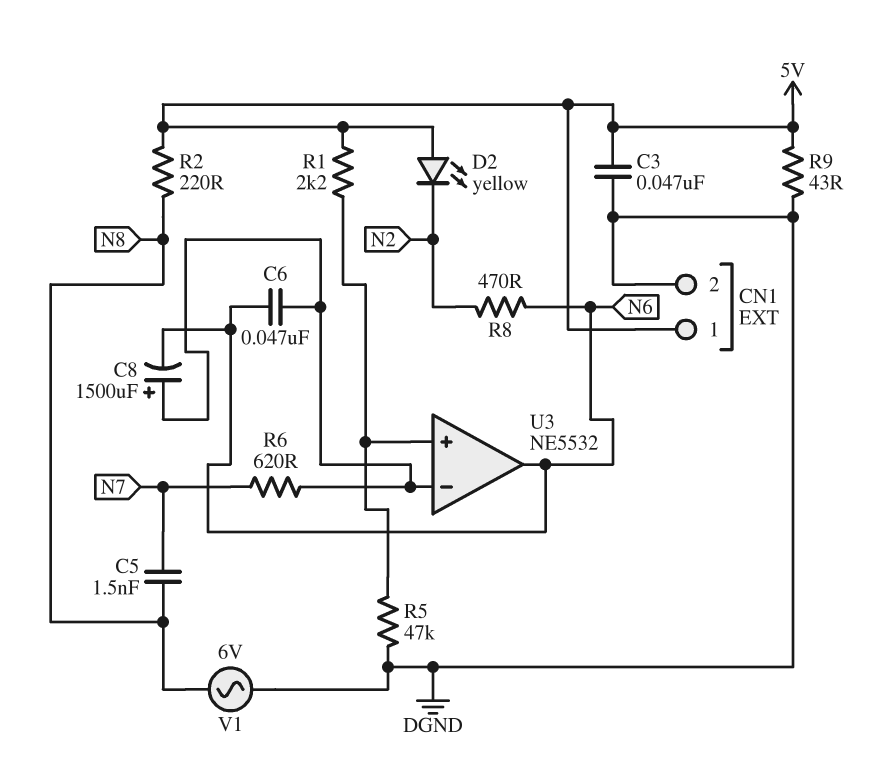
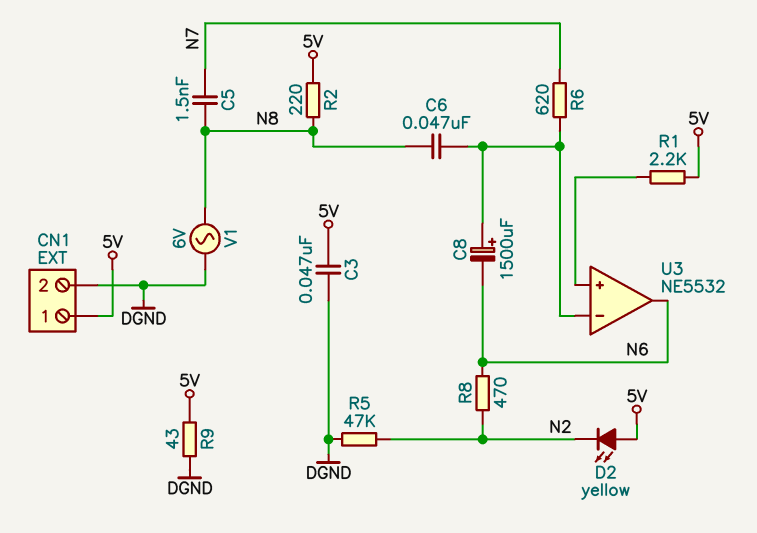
C6: 47nF (N6, U3/in-) -> 47nF (N8, U3/in-)
R5: 47k (DGND, U3/in+) -> 47k (DGND, N2)

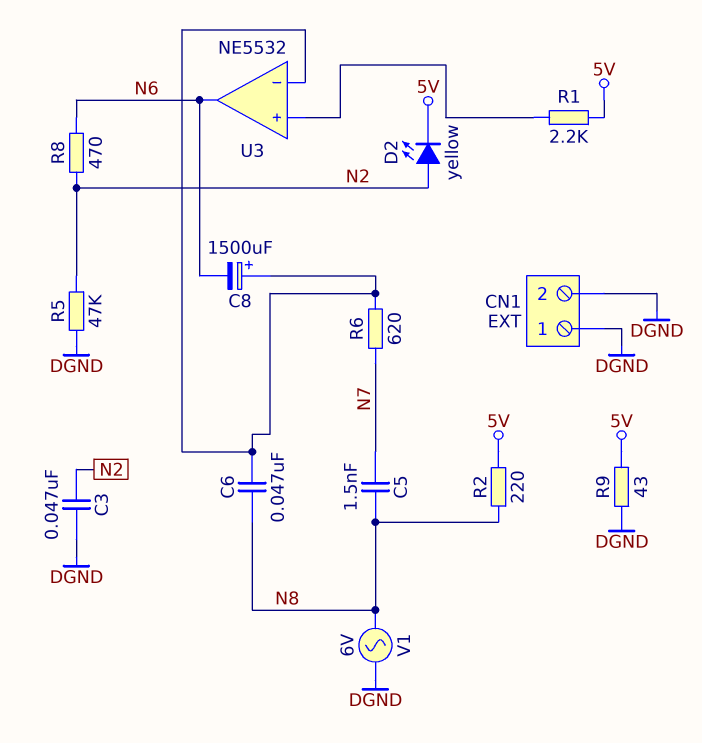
C3: 47nF (5V, DGND) -> 47nF (DGND, N2)
CN1 pin 1: 5V -> DGND
D2: LED yellow (A 5V, K N2) -> LED yellow (A N2, K 5V)

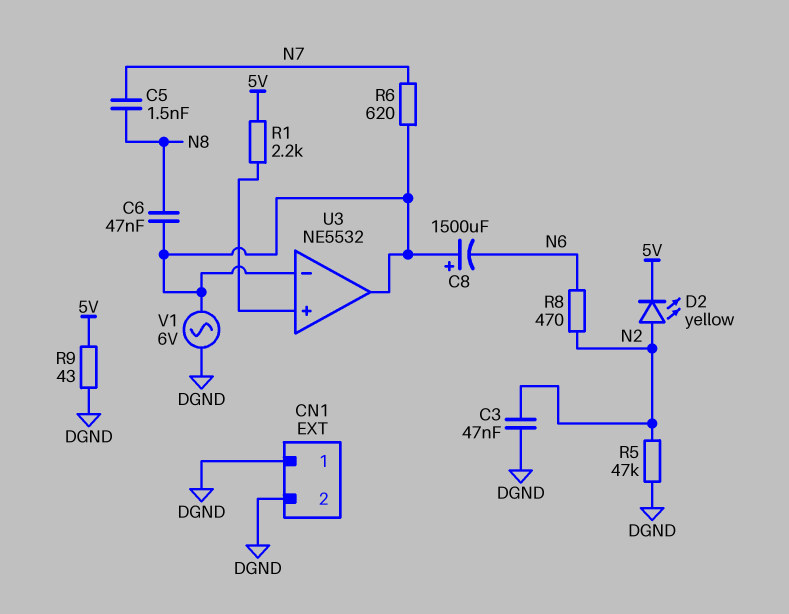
R2: 220 (5V, N8) -> none
U3 pin out: N6 -> U3/in-
V1: AC 6V (DGND, N8) -> AC 6V (DGND, U3/in-)

